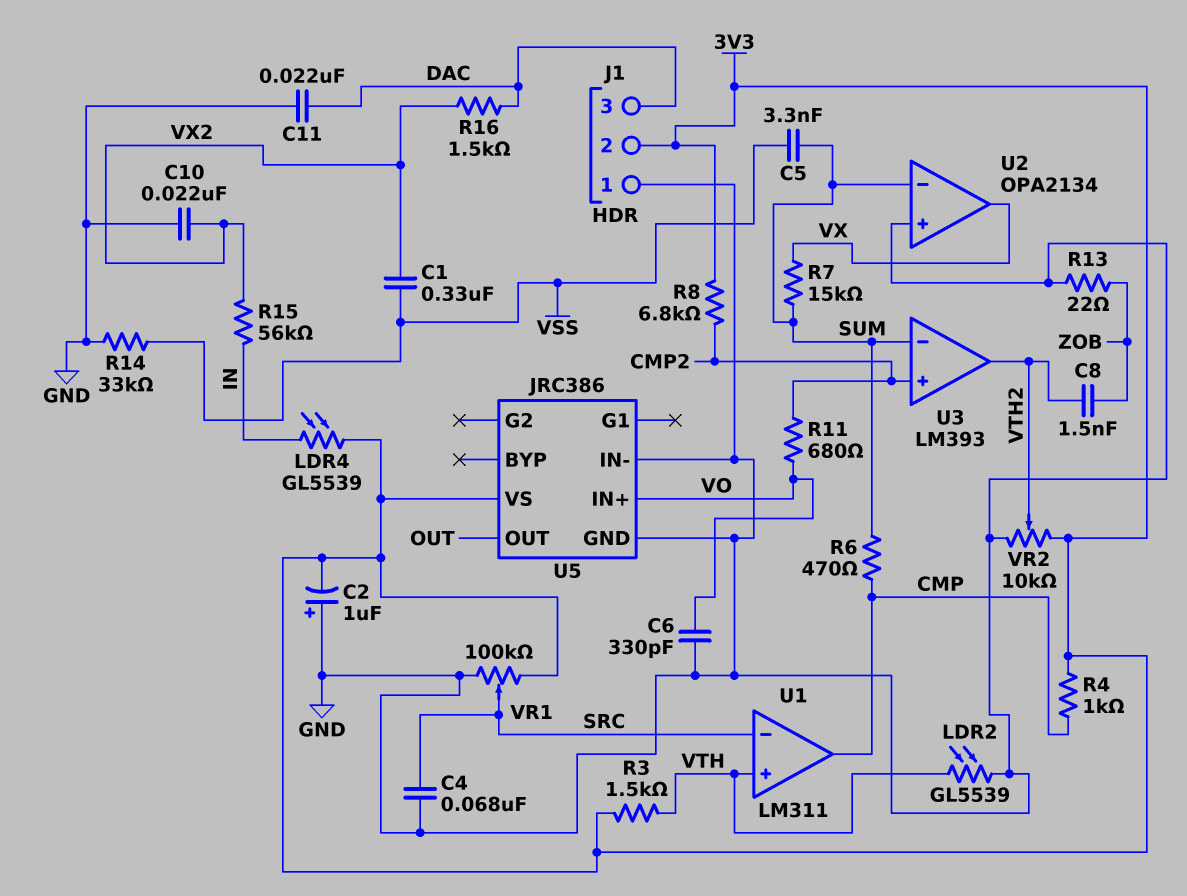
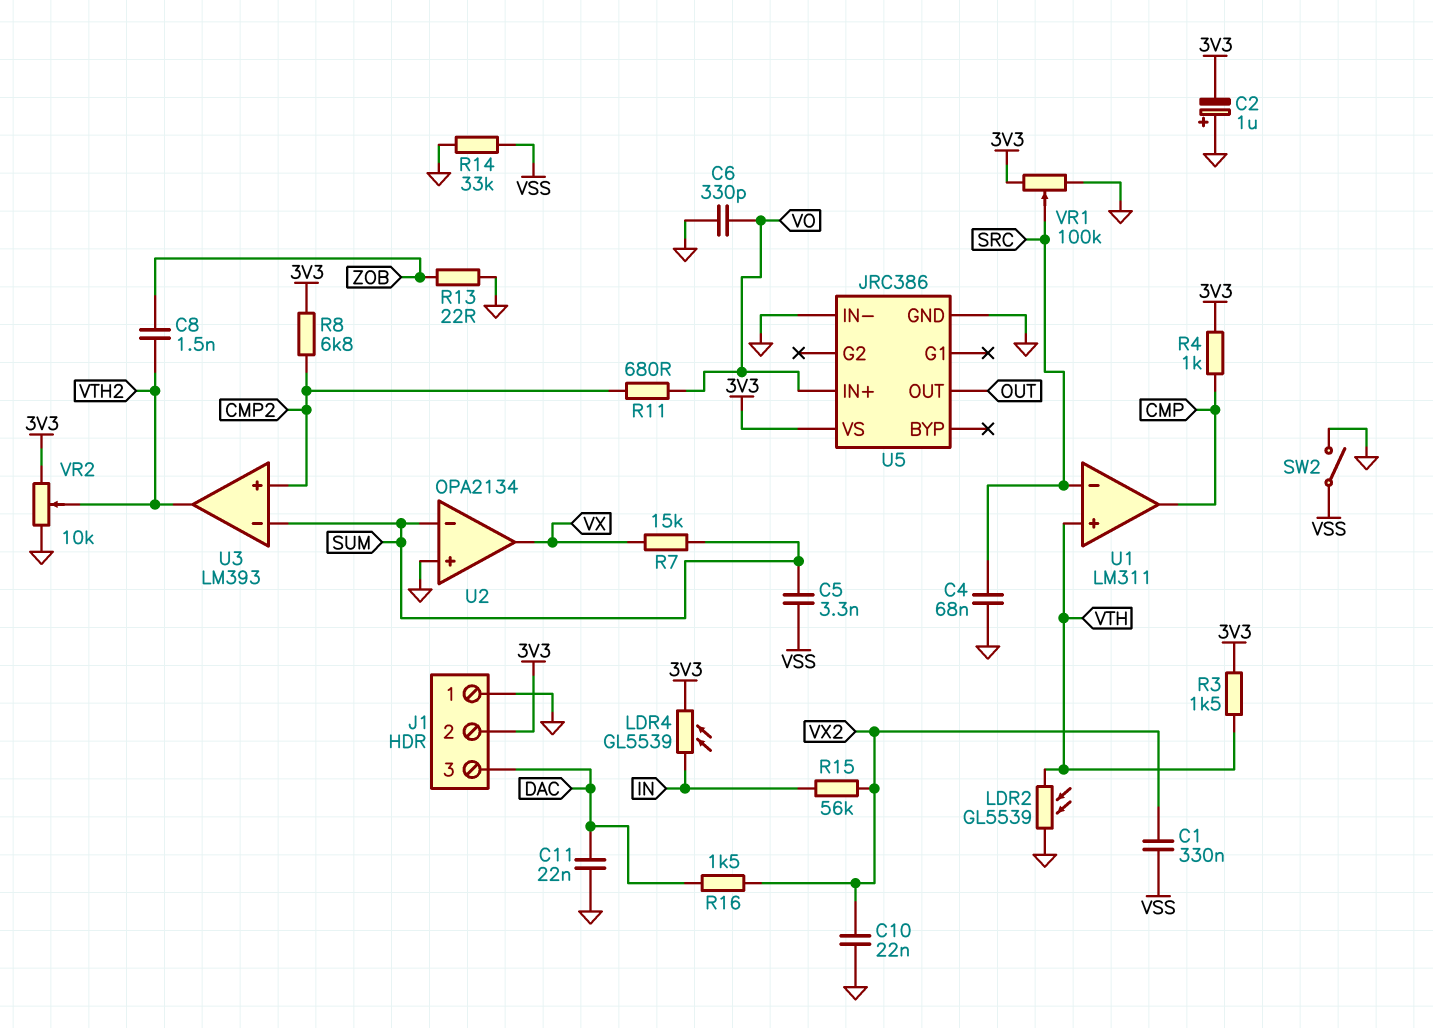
R6: 470 (CMP, SUM) -> none
SW2: none -> switch (GND, VSS)

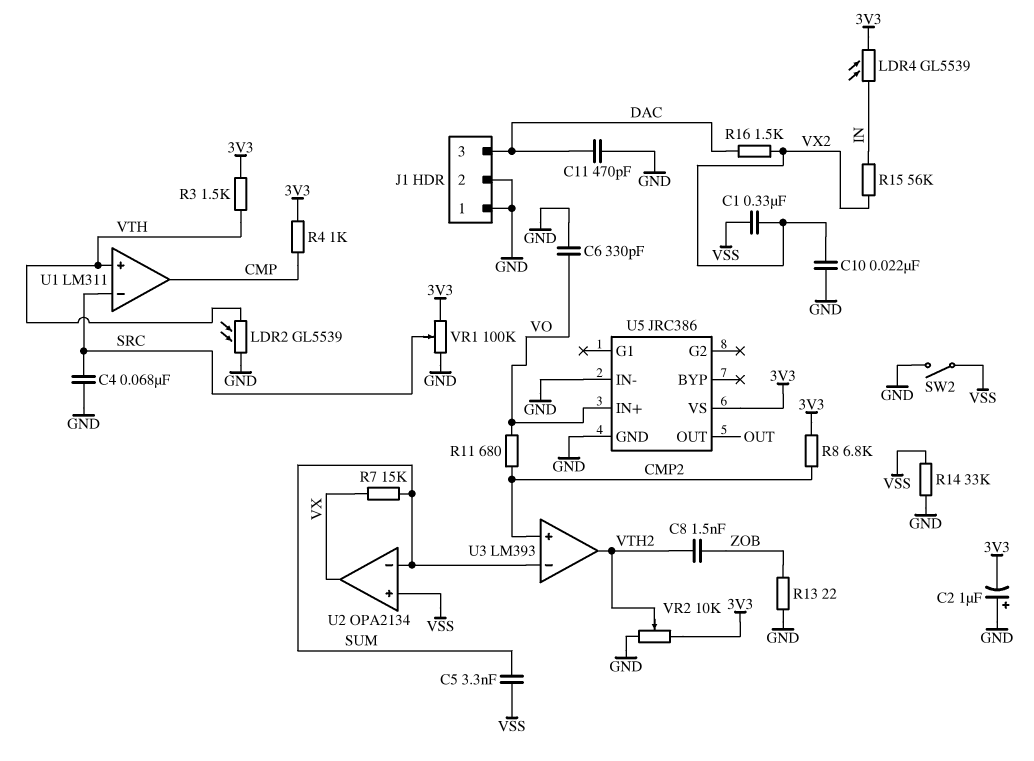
C11: 22nF (DAC, GND) -> 470pF (DAC, GND)
J1 pin 2: 3V3 -> GND
U2 pin in+: GND -> VSS

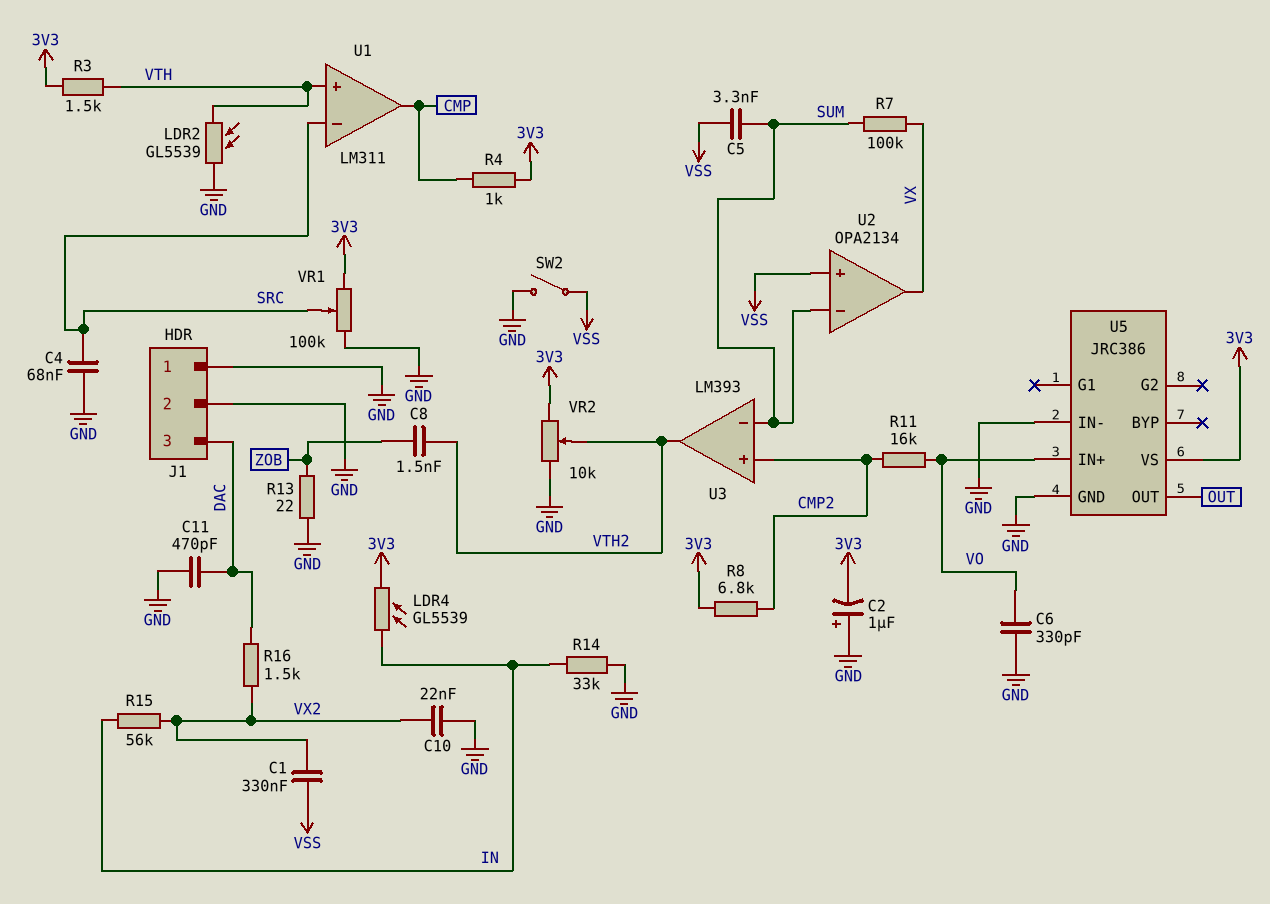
R7: 15k (SUM, VX) -> 100k (SUM, VX)
R11: 680 (CMP2, VO) -> 16k (CMP2, VO)
R14: 33k (GND, VSS) -> 33k (GND, IN)

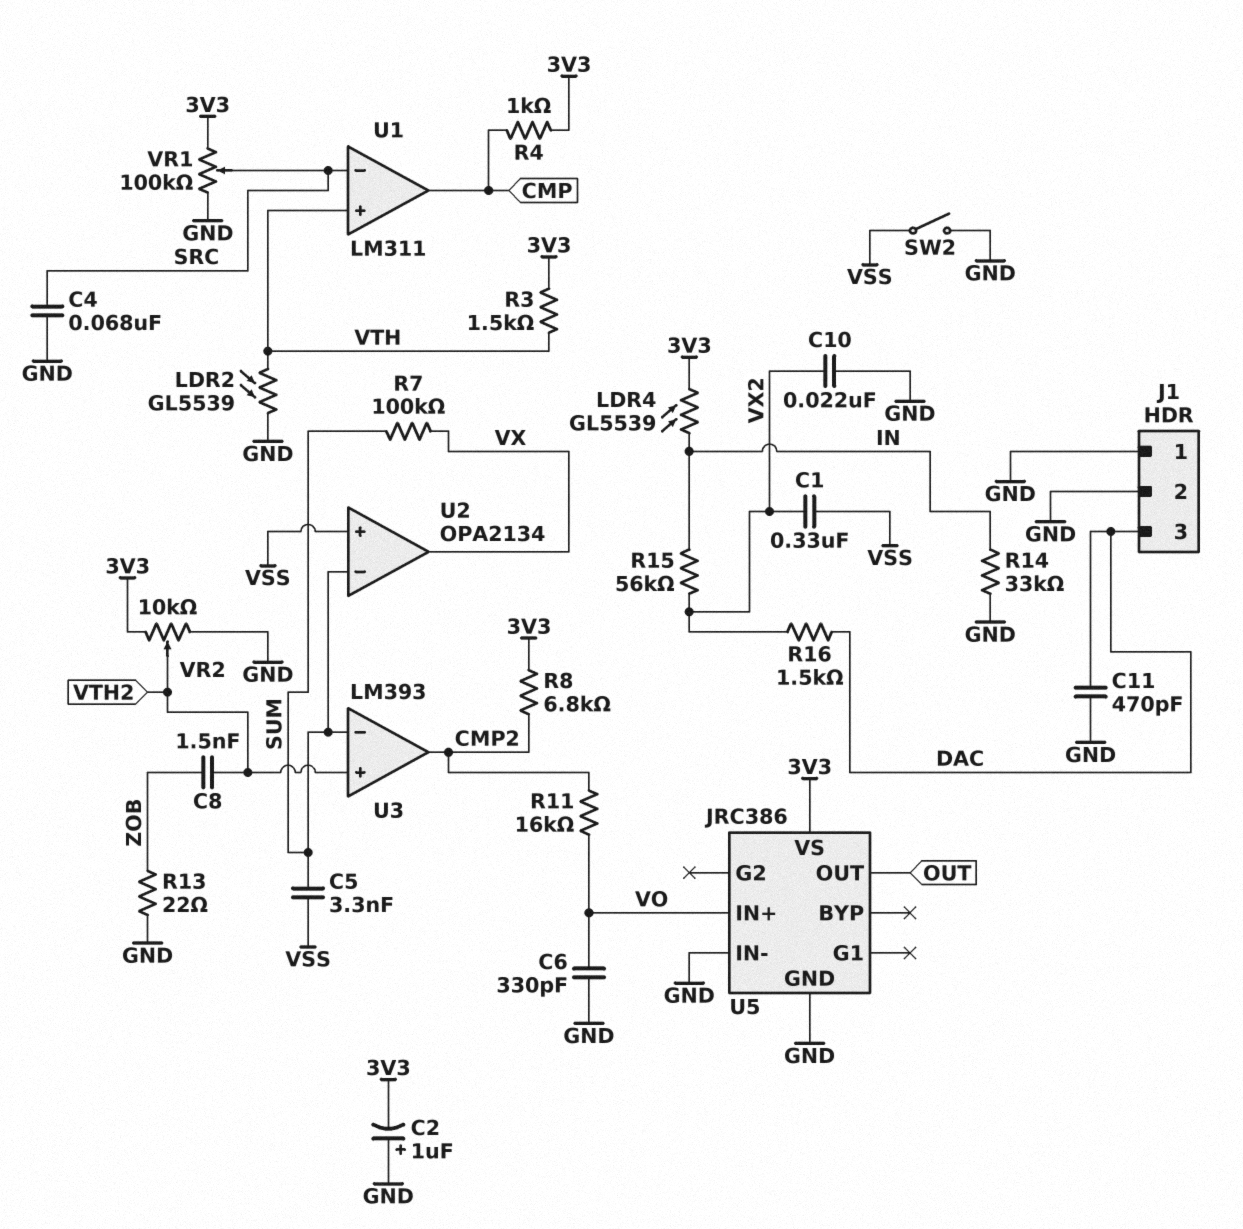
U3 pin in+: CMP2 -> VTH2
U3 pin out: VTH2 -> CMP2

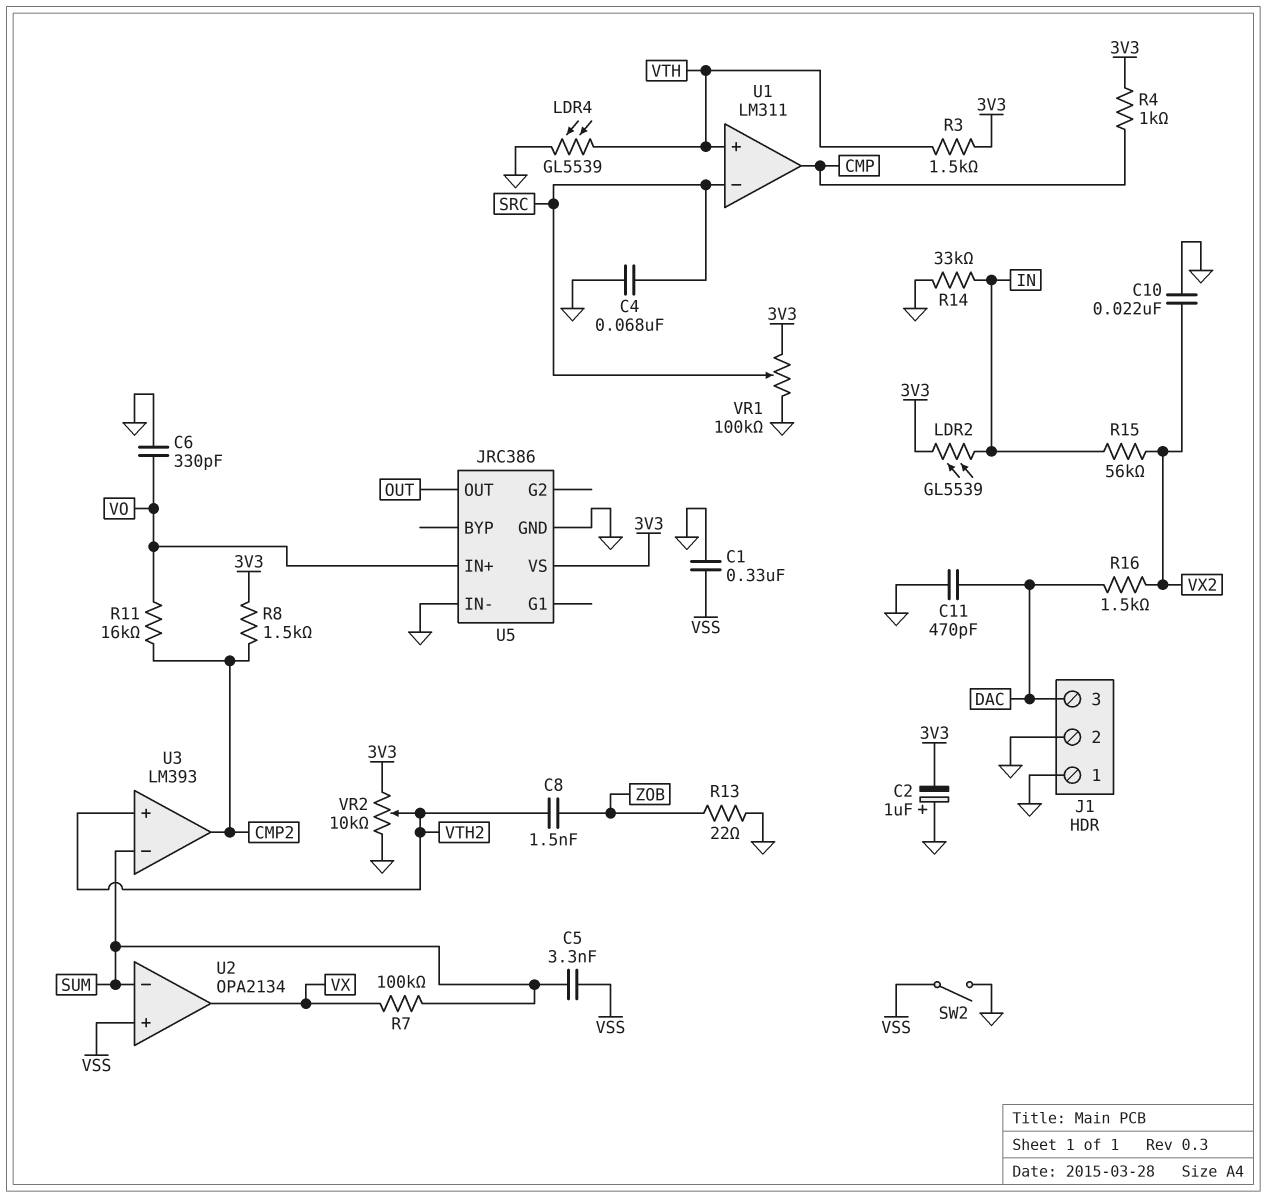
C1: 330nF (VSS, VX2) -> 330nF (GND, VSS)
LDR2: GL5539 (GND, VTH) -> GL5539 (3V3, IN)
LDR4: GL5539 (3V3, IN) -> GL5539 (GND, VTH)
R8: 6.8k (3V3, CMP2) -> 1.5k (3V3, CMP2)

